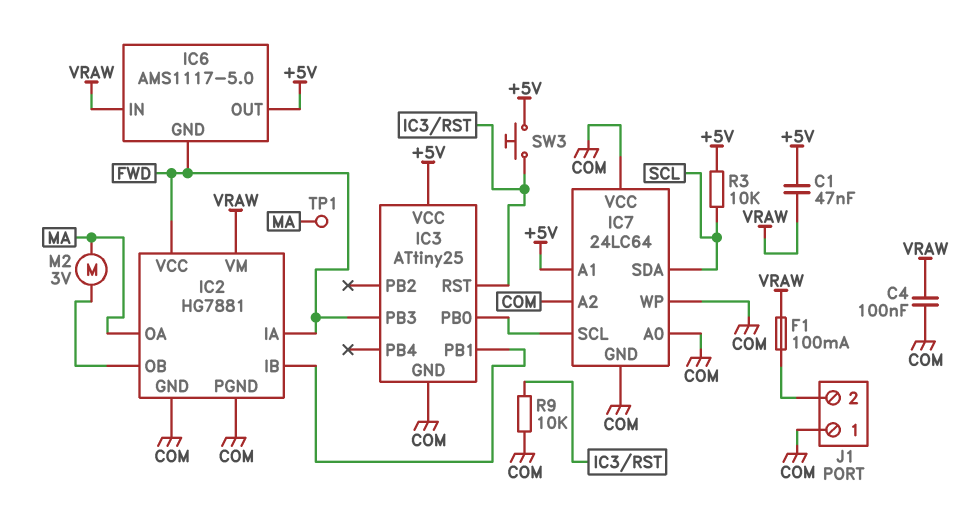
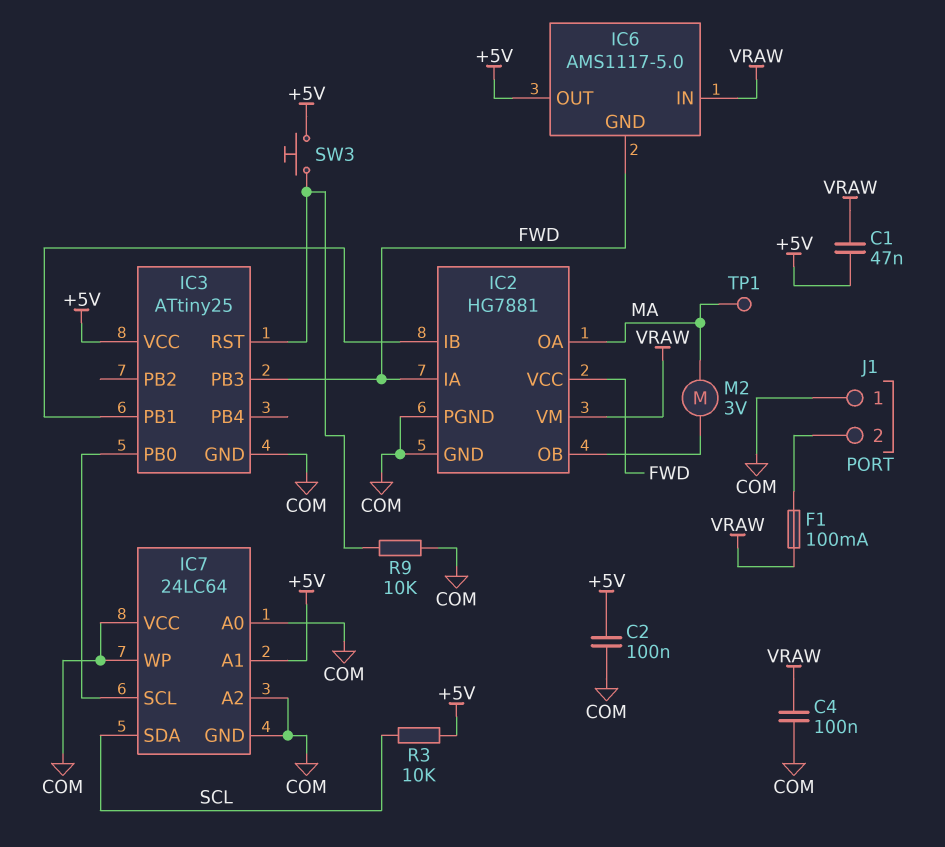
C2: none -> 100nF (+5V, COM)

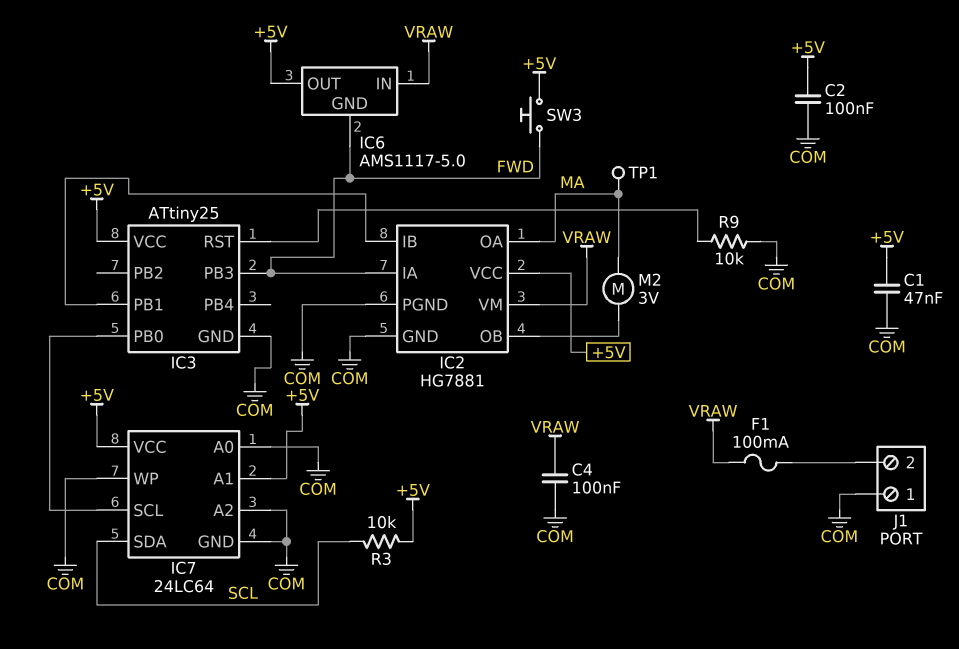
C1: 47nF (+5V, VRAW) -> 47nF (+5V, COM)
IC2 pin VCC: FWD -> +5V
IC7 pin VCC: COM -> +5V
SW3: button (+5V, IC3/RST) -> button (+5V, FWD)

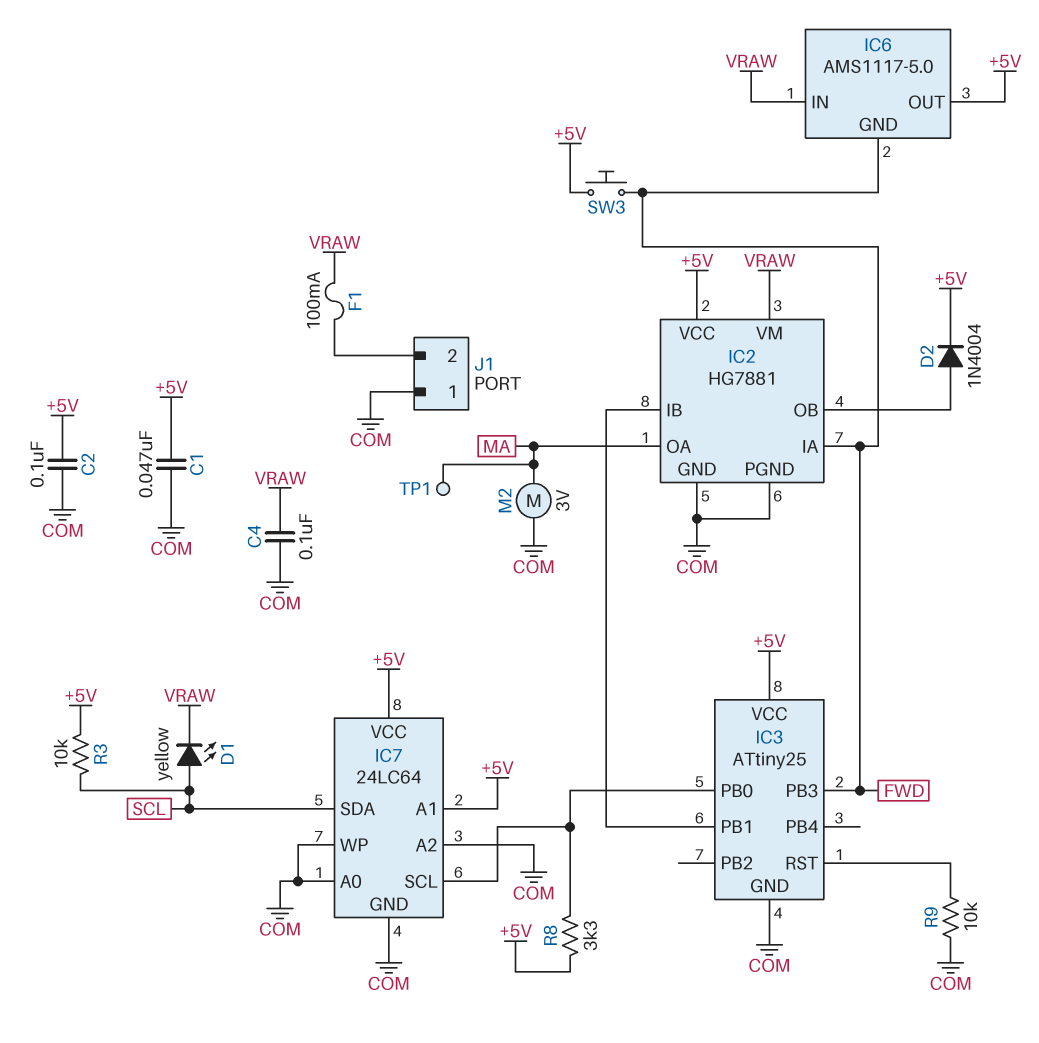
D1: none -> LED yellow (A SCL, K VRAW)
D2: none -> diode 1N4004 (A IC2/OB, K +5V)
M2: motor 3V (IC2/OB, MA) -> motor 3V (COM, MA)
R8: none -> 3.3k (+5V, IC3/PB0)

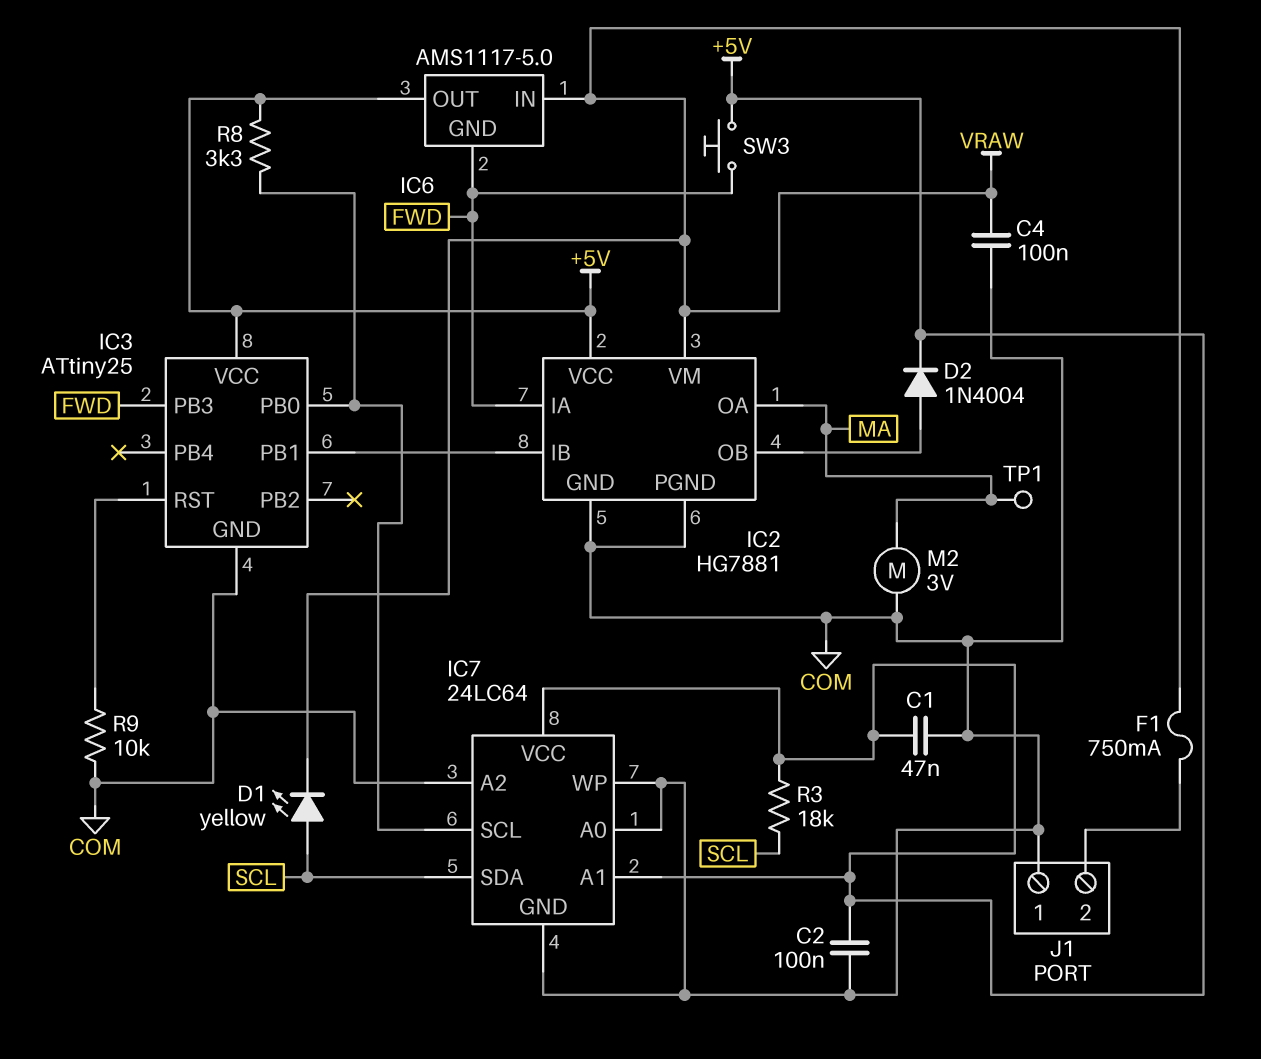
F1: 100mA (J1/2, VRAW) -> 750mA (J1/2, VRAW)
R3: 10k (+5V, SCL) -> 18k (+5V, SCL)

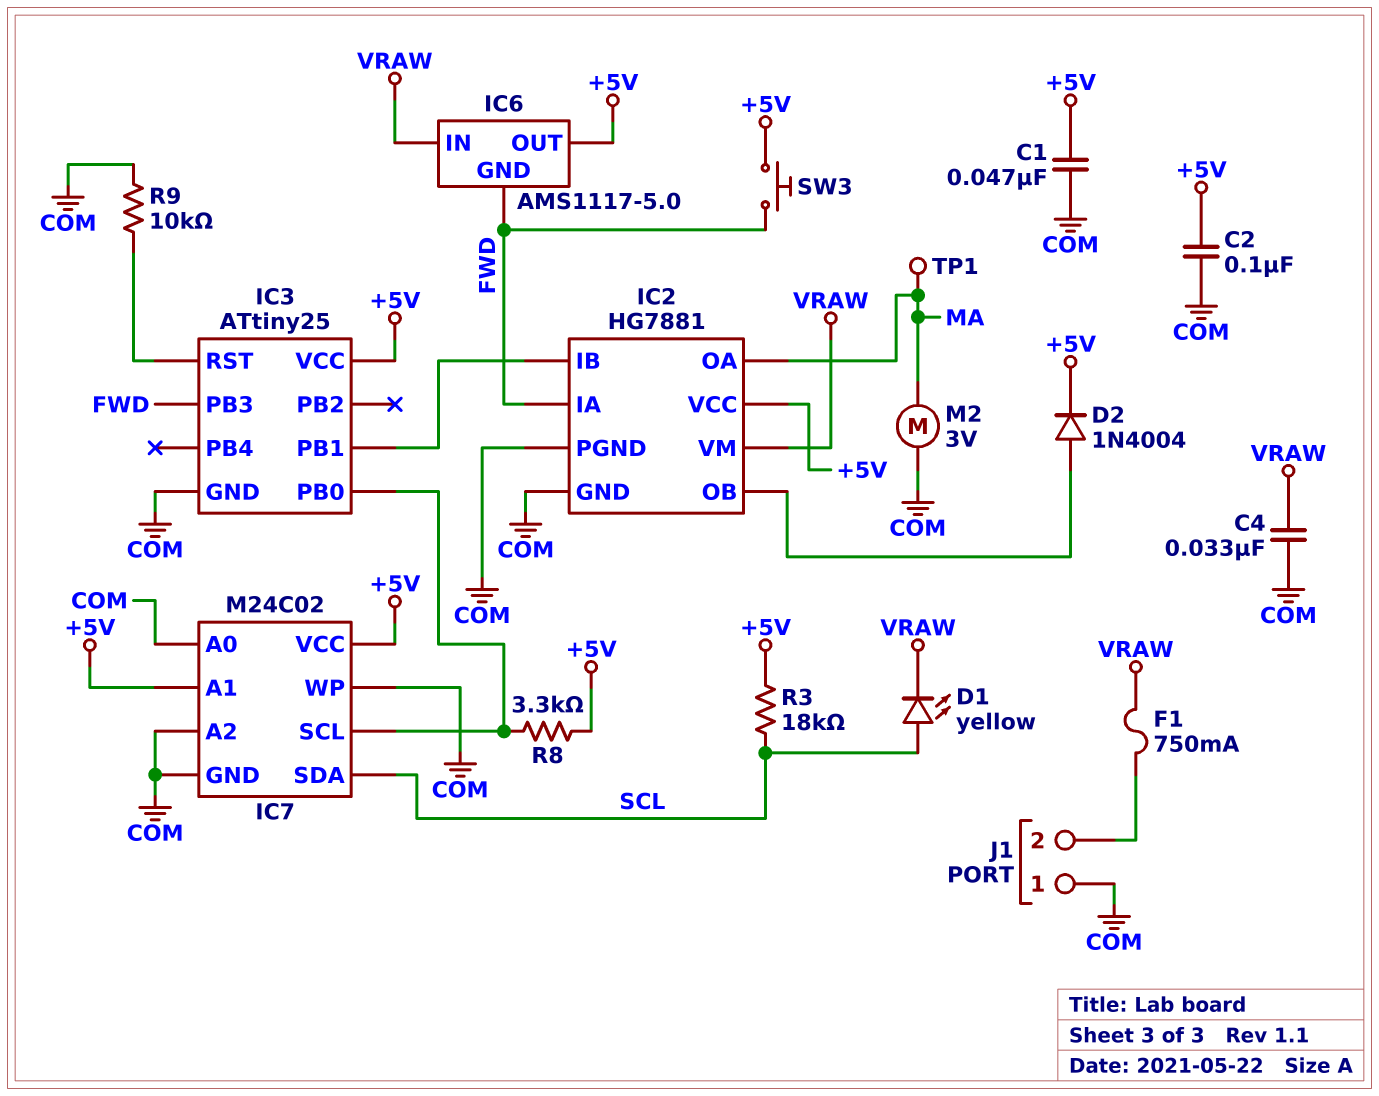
C4: 100nF (COM, VRAW) -> 33nF (COM, VRAW)
IC7: 24LC64 -> M24C02

